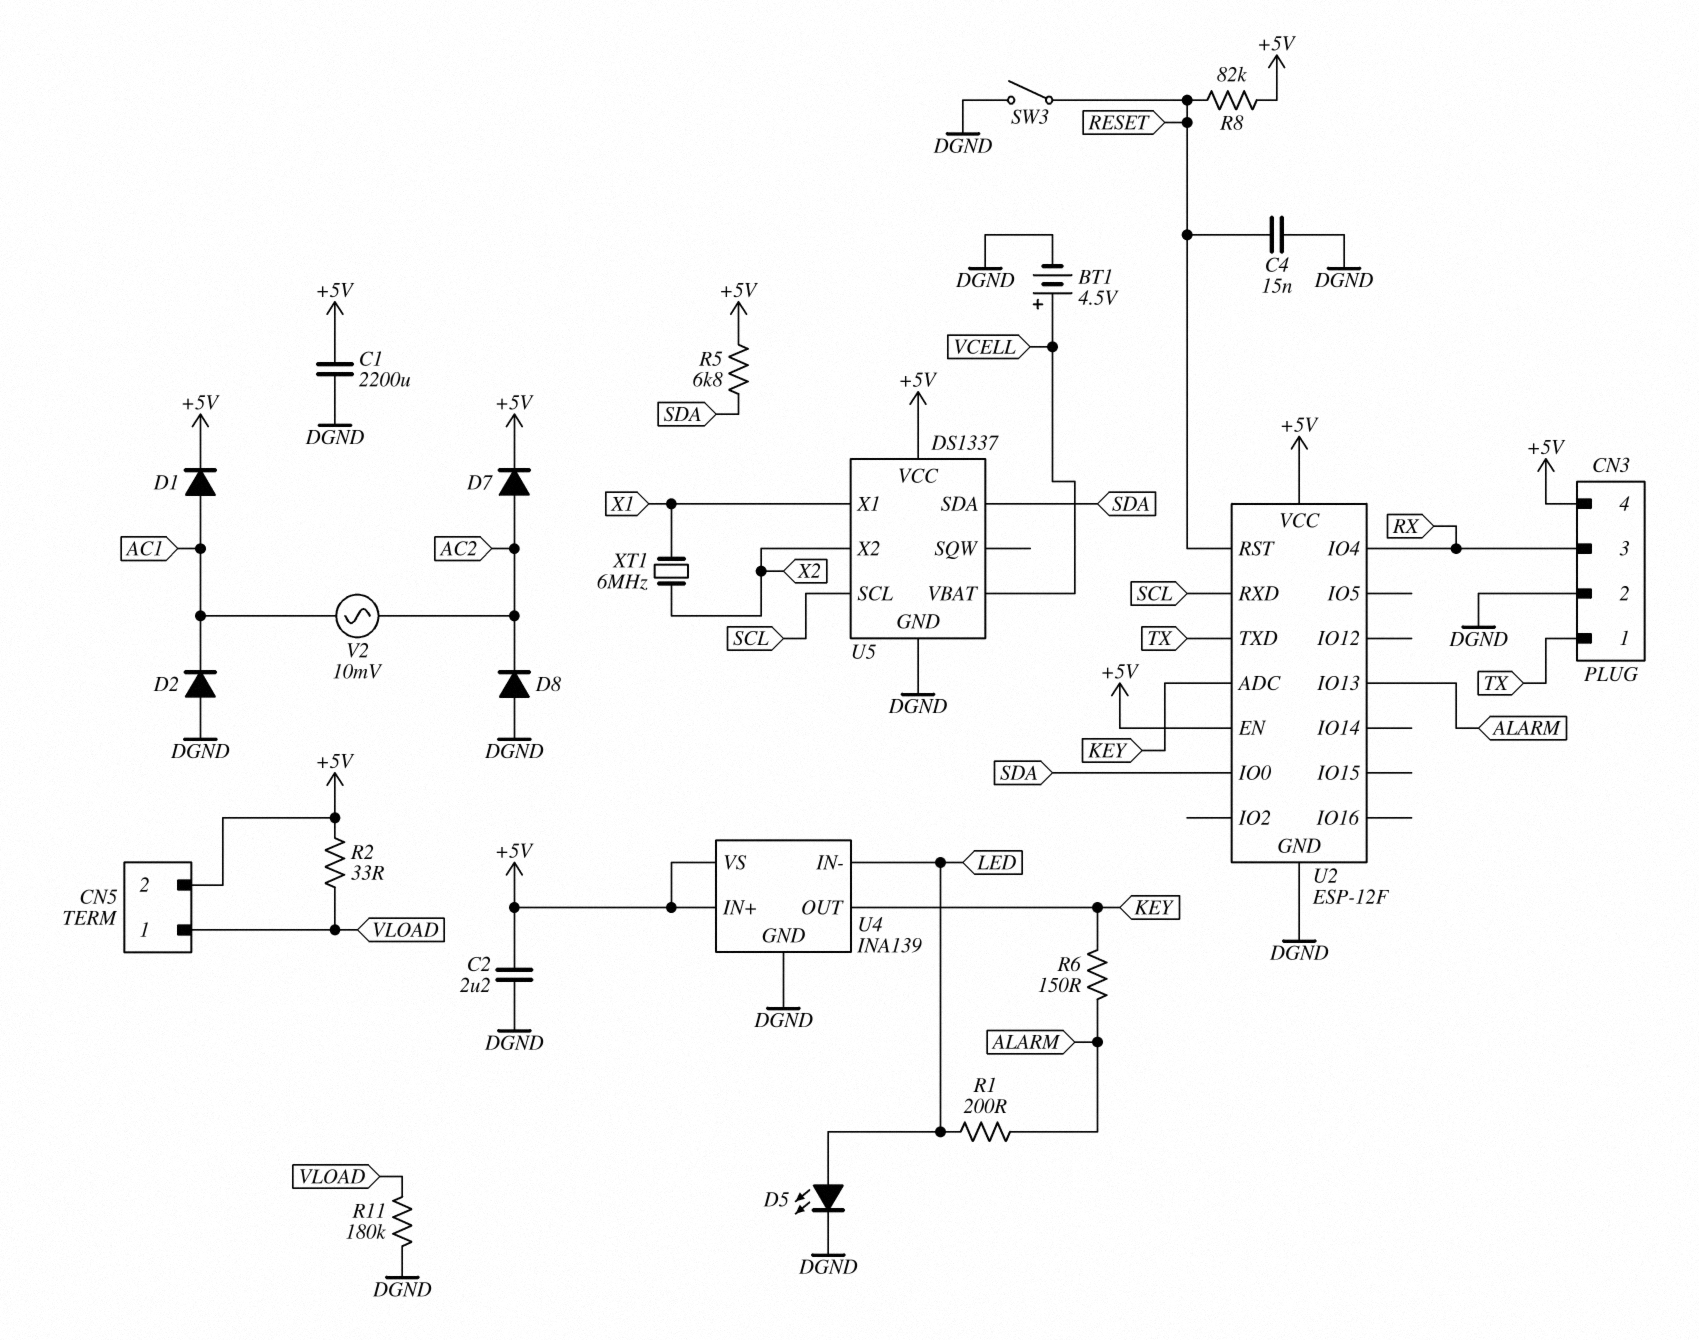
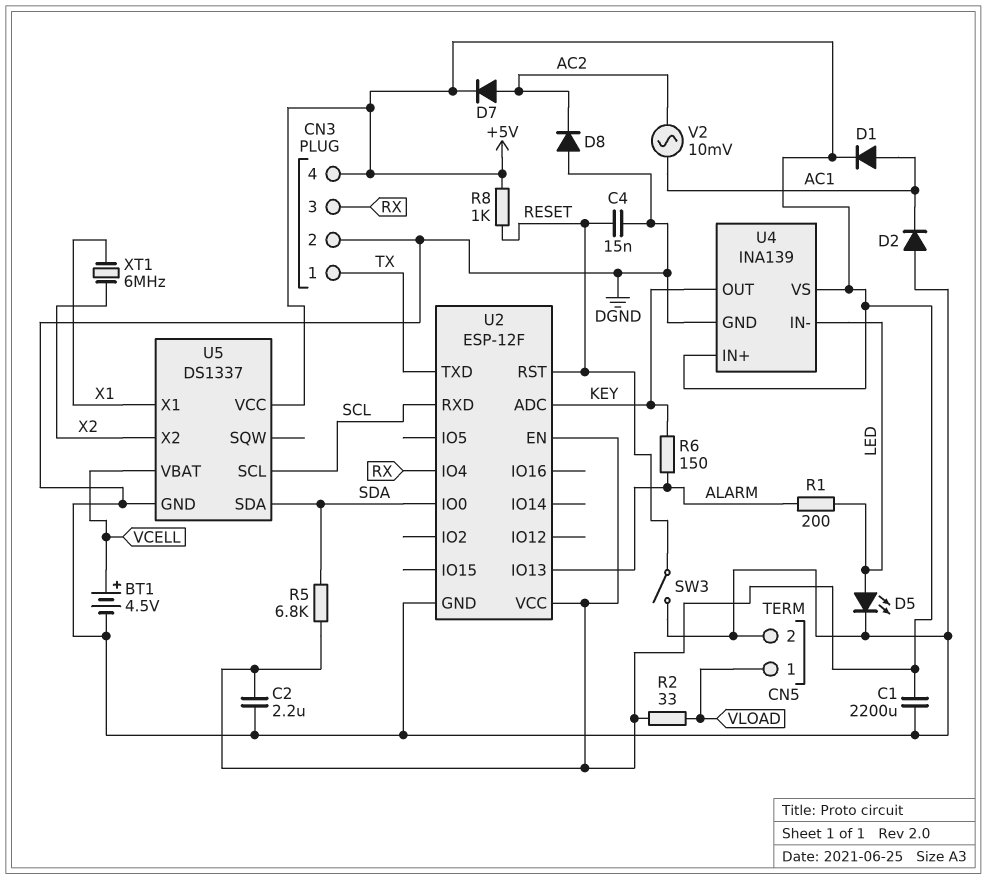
CN5 pin 2: +5V -> DGND
R8: 82k (+5V, RESET) -> 1k (+5V, RESET)
R11: 180k (DGND, VLOAD) -> none

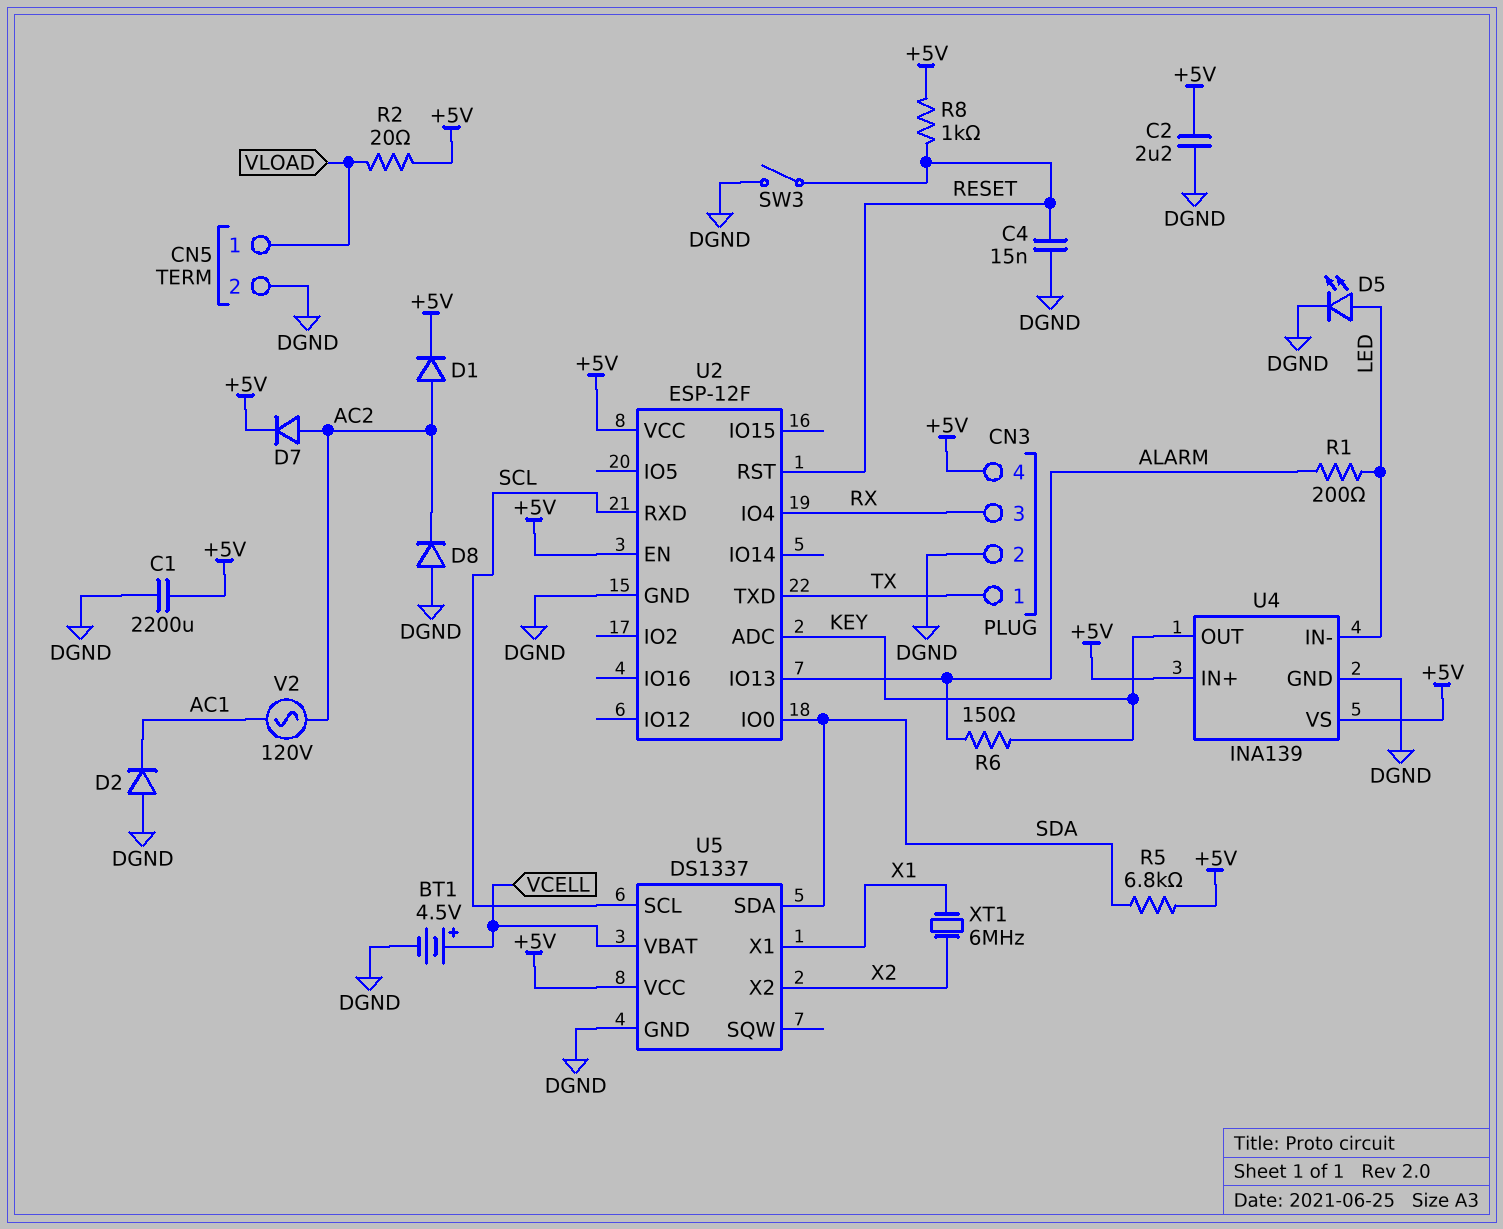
D1: diode (A AC1, K +5V) -> diode (A AC2, K +5V)
R2: 33 (+5V, VLOAD) -> 20 (+5V, VLOAD)
V2: AC 10mV (AC1, AC2) -> AC 120V (AC1, AC2)

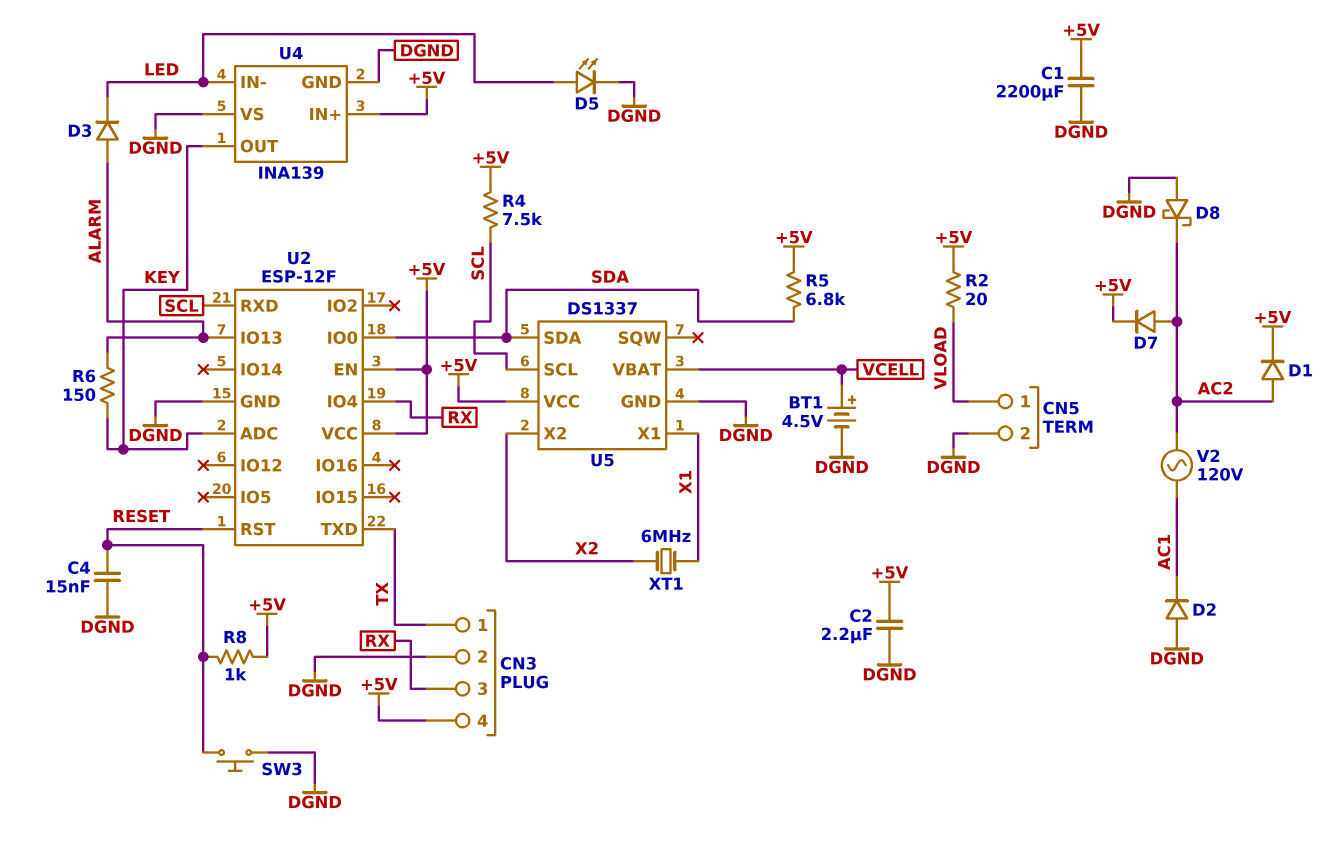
D3: none -> diode (A ALARM, K LED)
D8: diode (A DGND, K AC2) -> schottky (A DGND, K AC2)
R1: 200 (ALARM, LED) -> none
R4: none -> 7.5k (+5V, SCL)
SW3: switch (DGND, RESET) -> button (DGND, RESET)
U4 pin VS: +5V -> DGND

